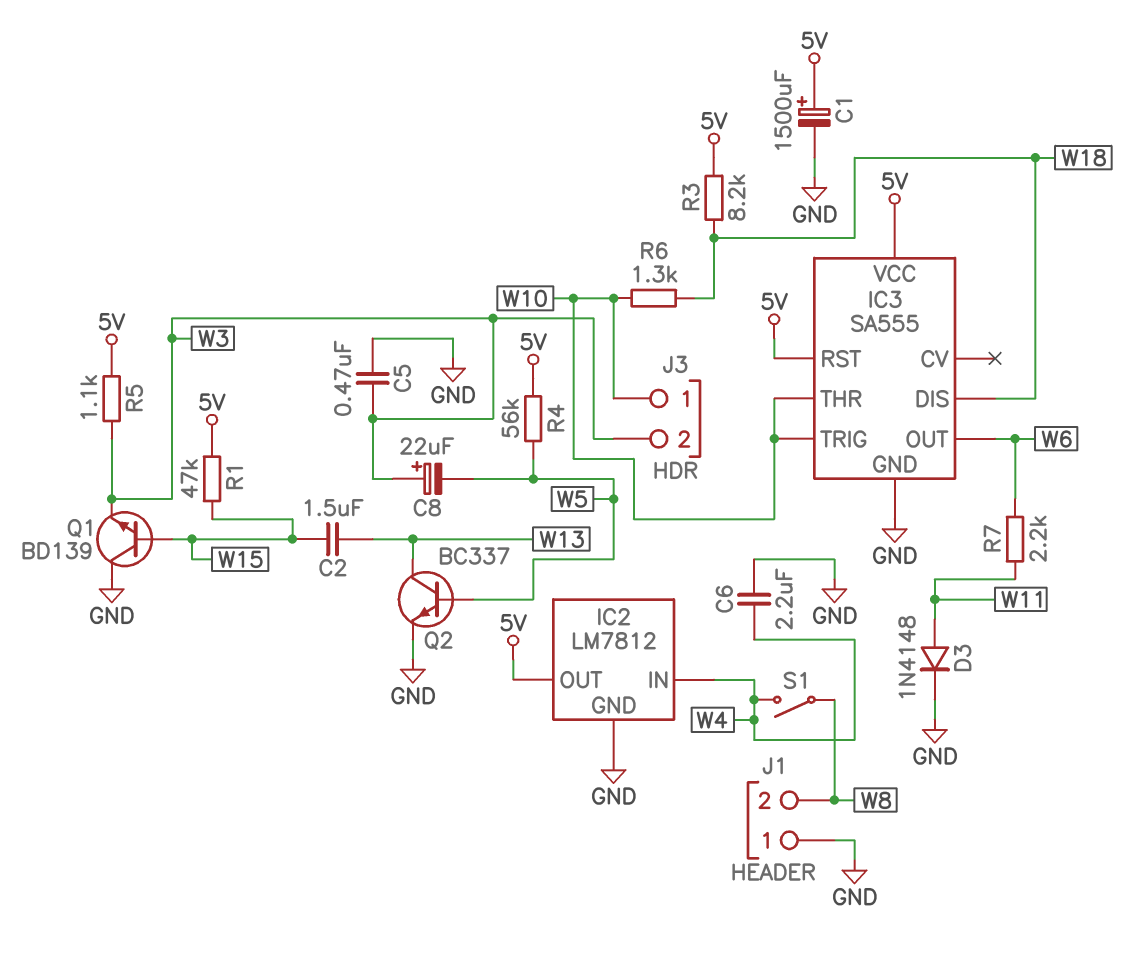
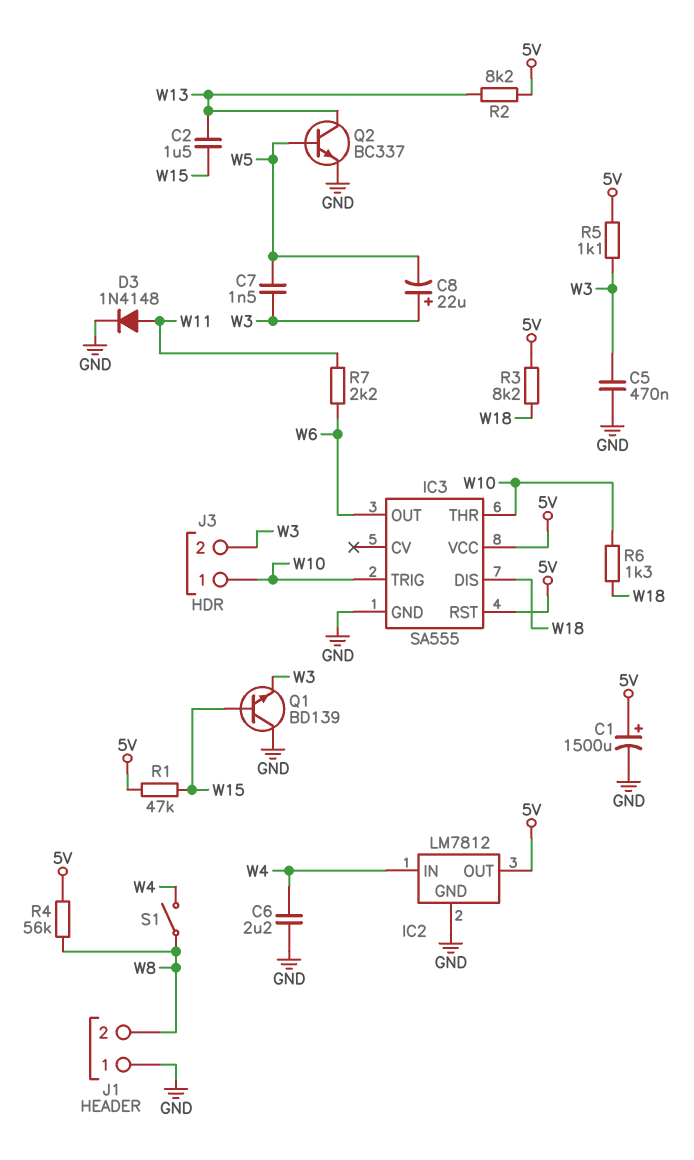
C7: none -> 1.5nF (W3, W5)
R2: none -> 8.2k (5V, W13)
R4: 56k (5V, W5) -> 56k (5V, W8)

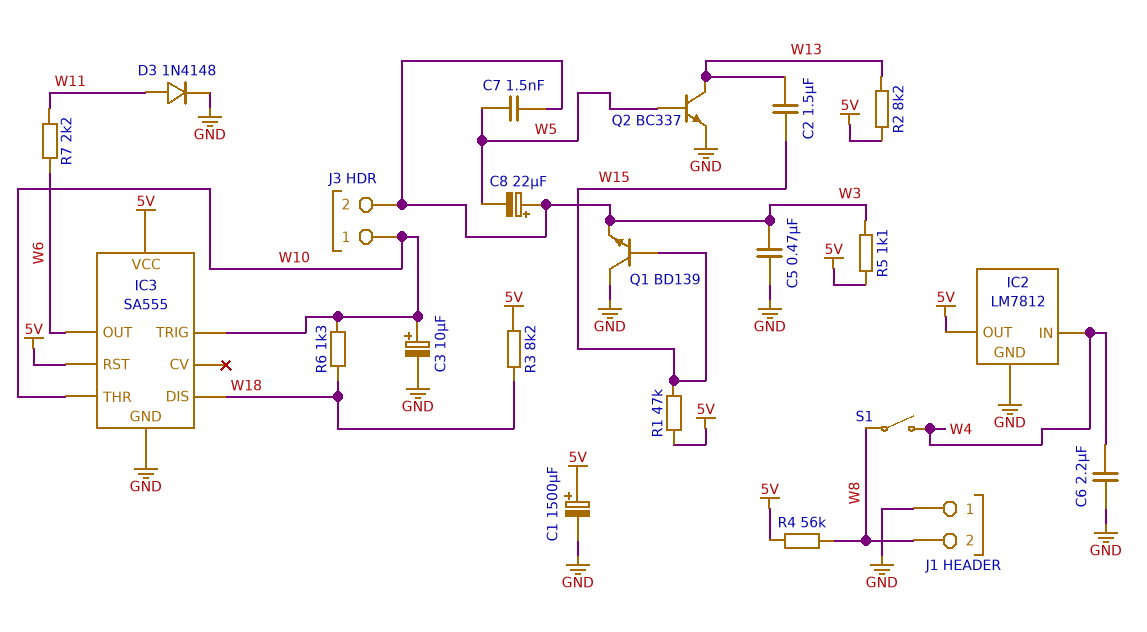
C3: none -> 10uF (plus W10, minus GND)

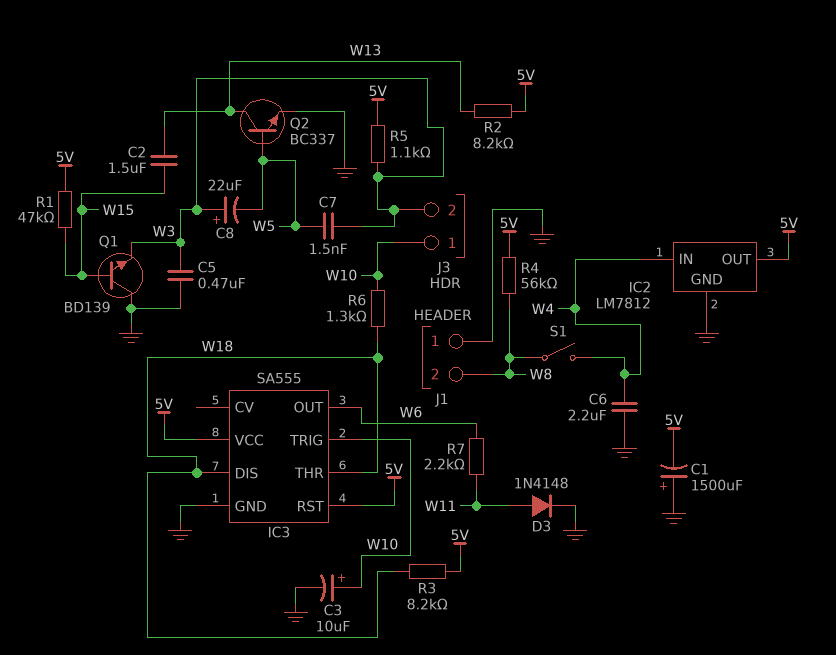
C1: 1500uF (plus 5V, minus GND) -> 1500uF (plus GND, minus 5V)
IC3 pin THR: W10 -> W18

